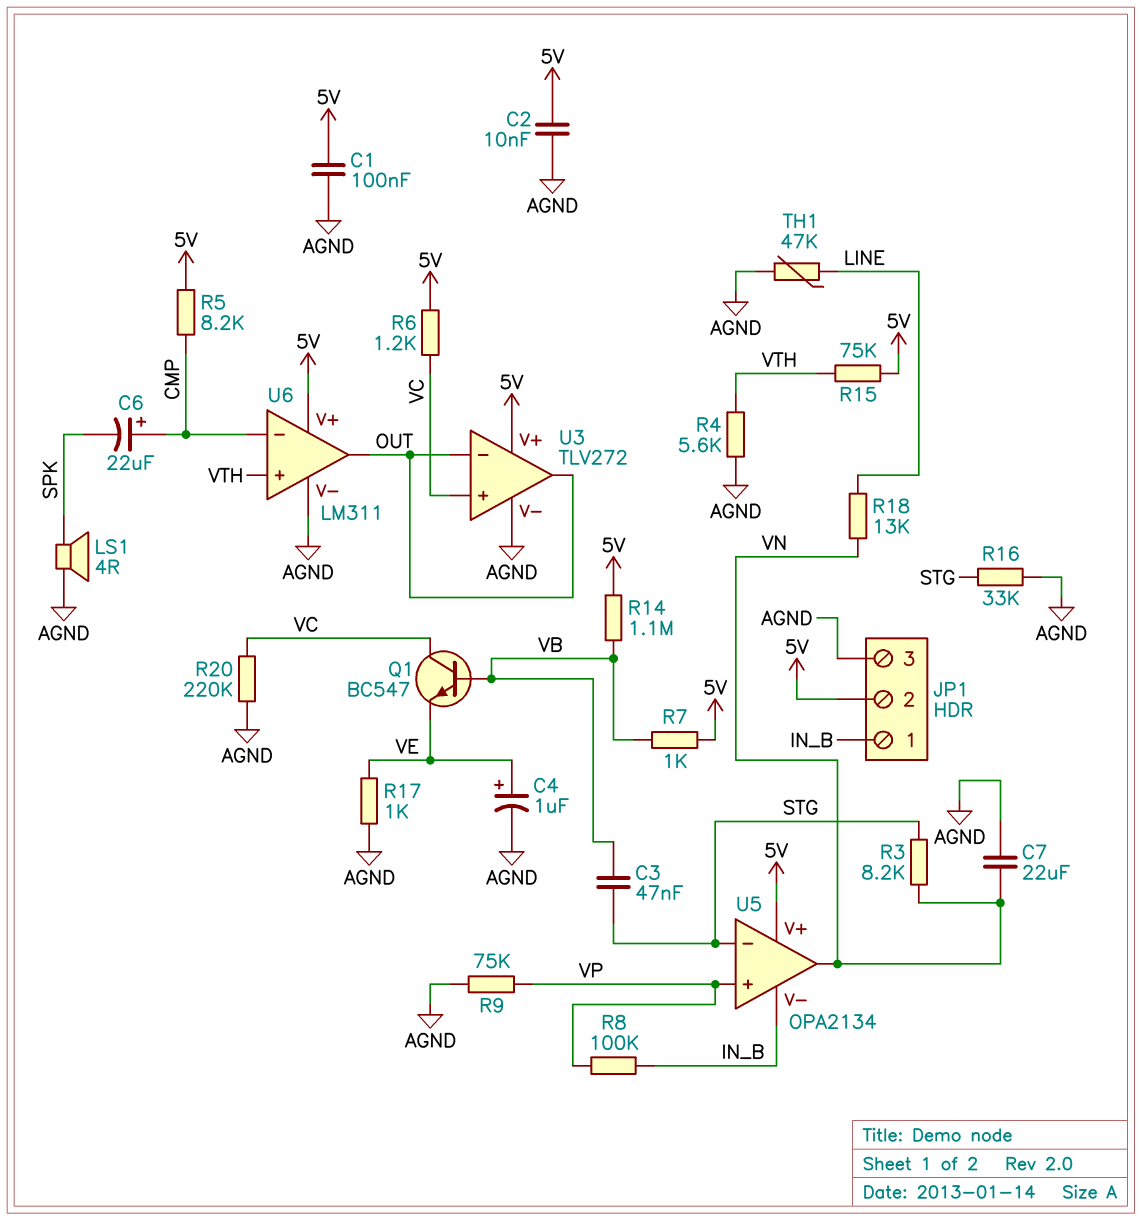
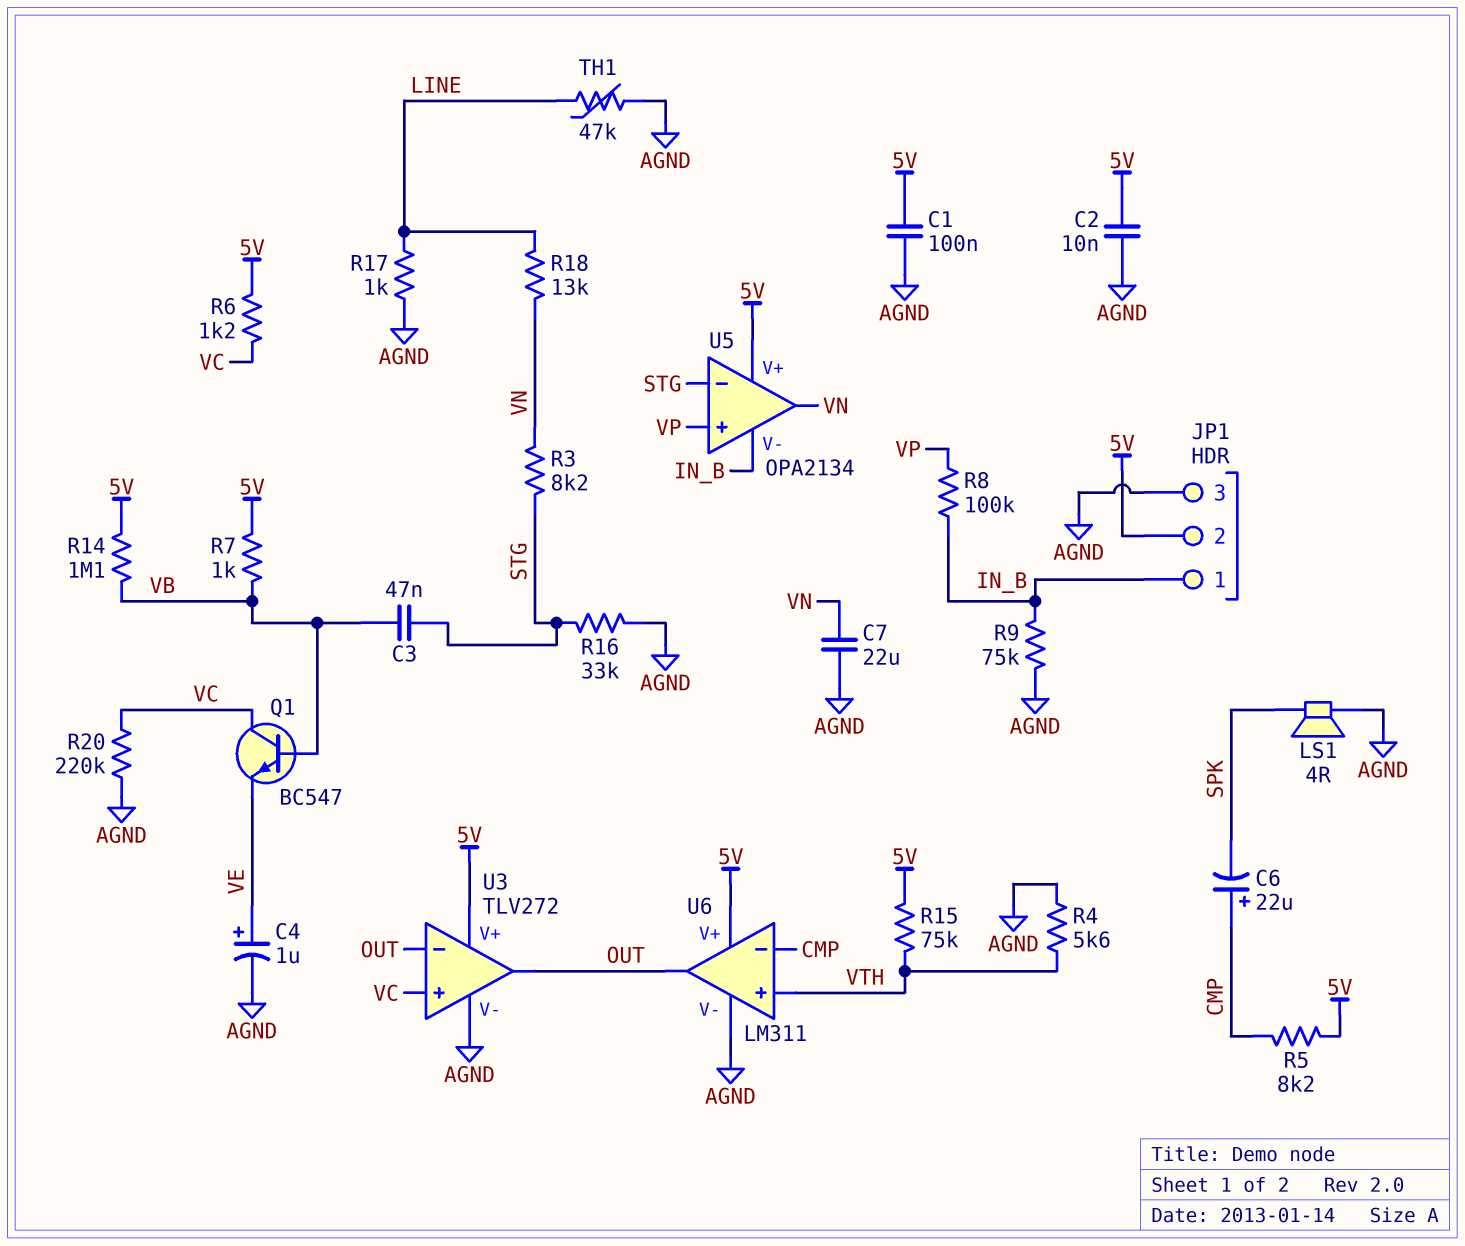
R9: 75k (AGND, VP) -> 75k (AGND, IN_B)
R17: 1k (AGND, VE) -> 1k (AGND, LINE)

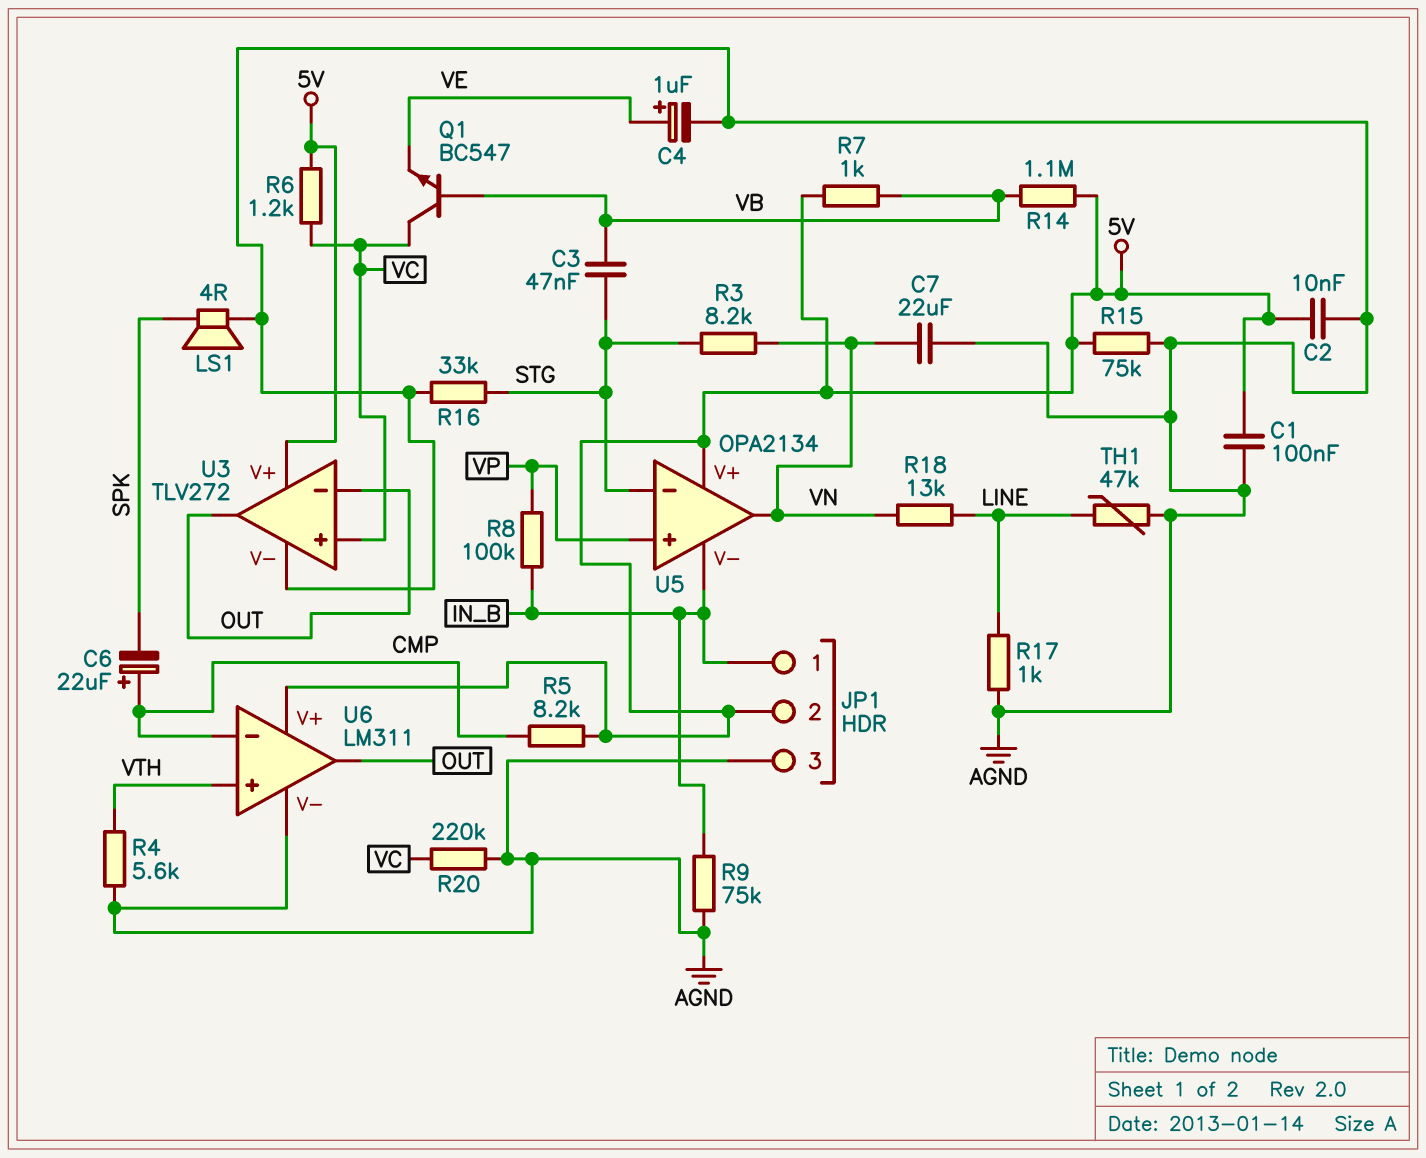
R15: 75k (5V, VTH) -> 75k (5V, AGND)

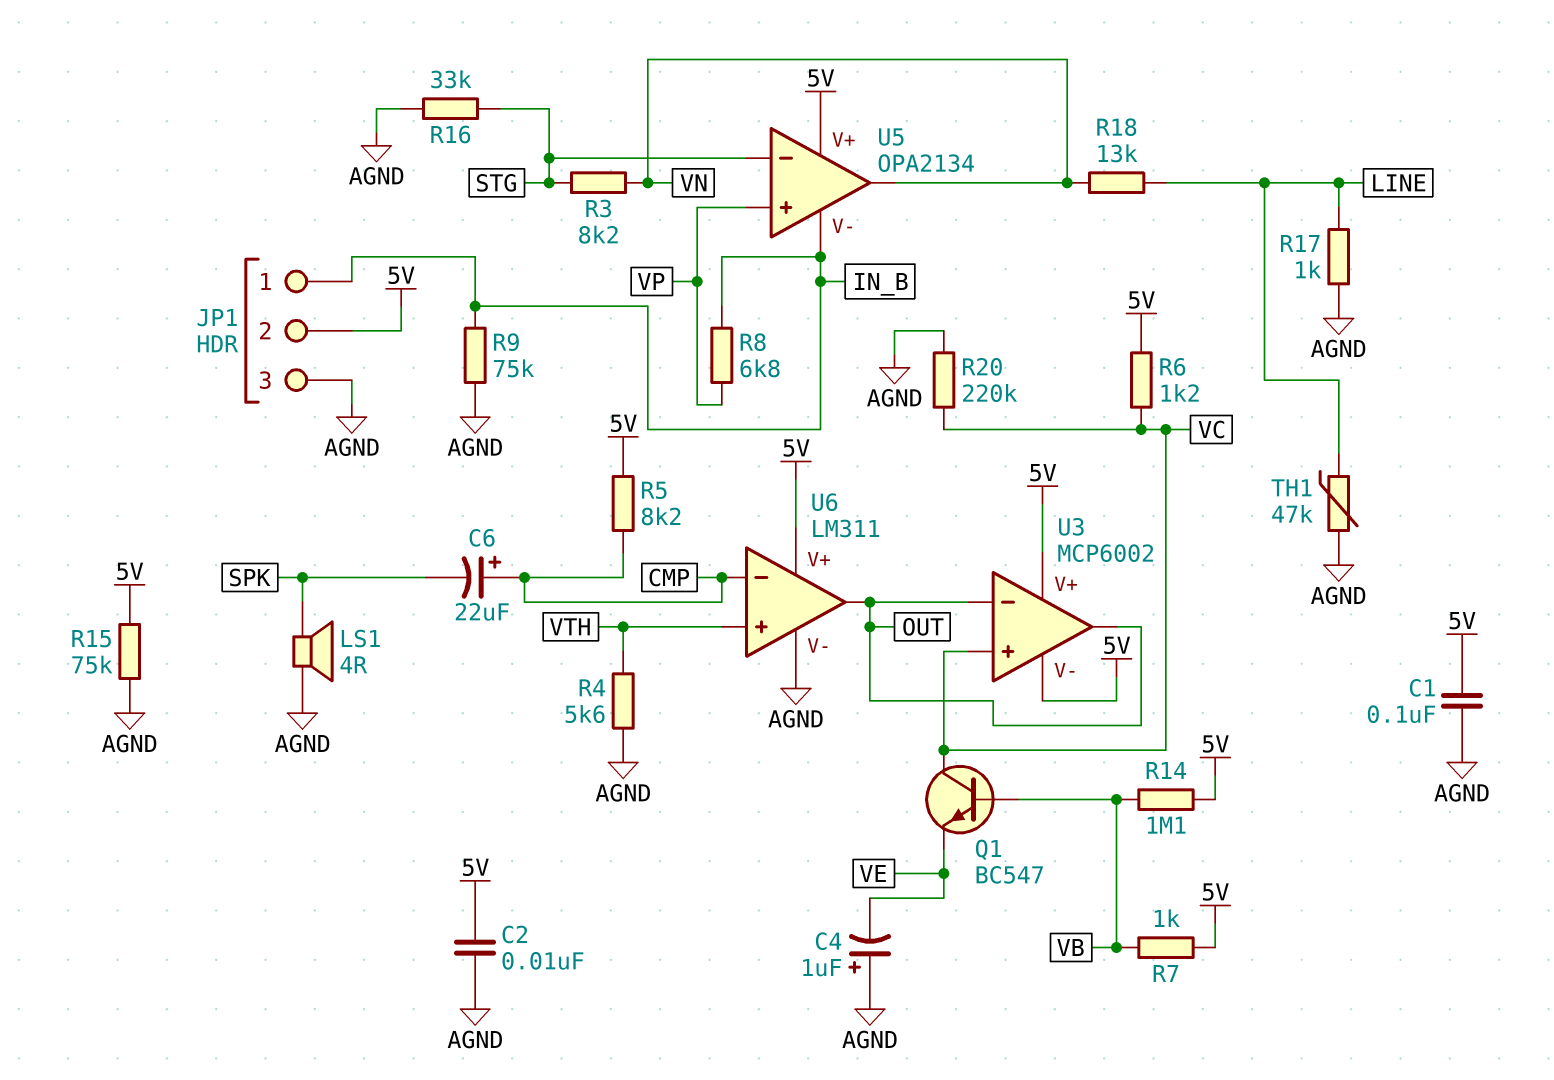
C3: 47nF (STG, VB) -> none
C4: 1uF (plus VE, minus AGND) -> 1uF (plus AGND, minus VE)
C7: 22uF (AGND, VN) -> none
R8: 100k (IN_B, VP) -> 6.8k (IN_B, VP)
U3: TLV272 -> MCP6002
U3 pin V-: AGND -> 5V

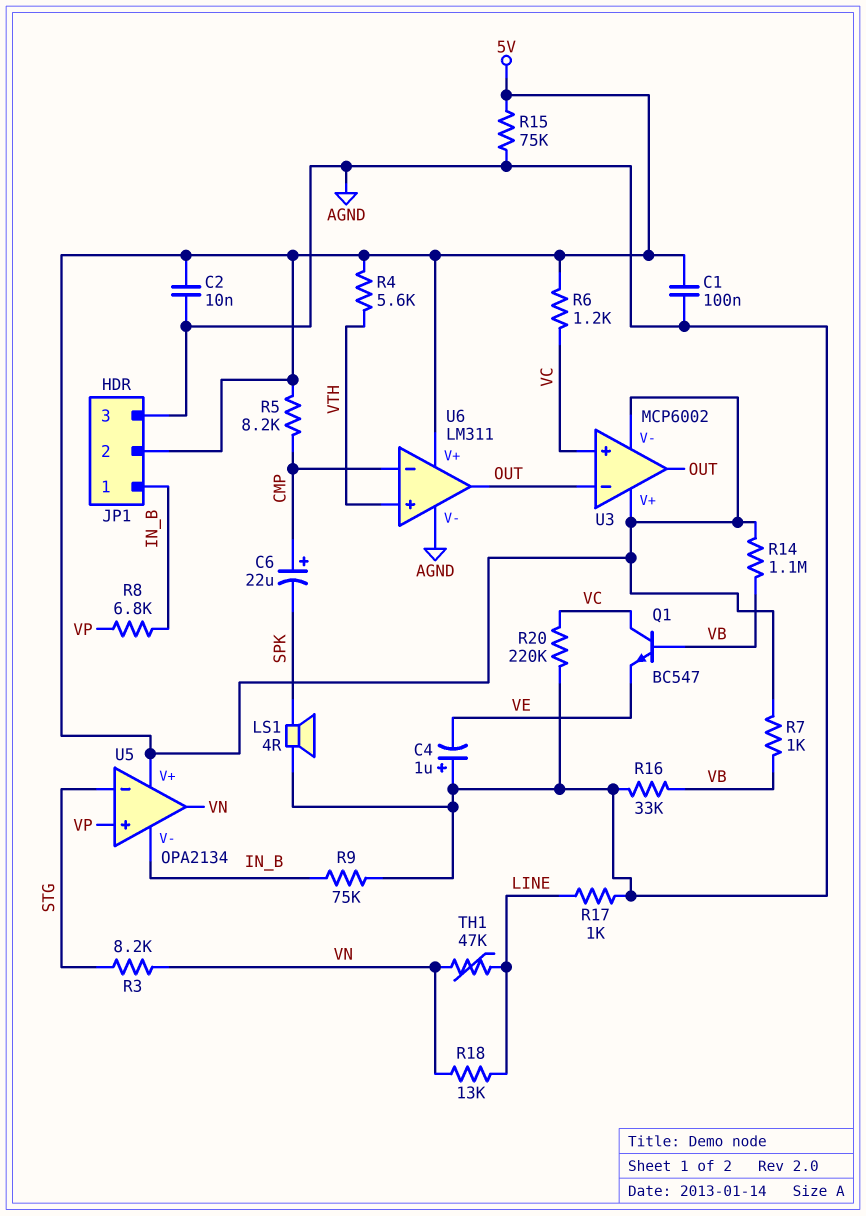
R4: 5.6k (AGND, VTH) -> 5.6k (5V, VTH)
R16: 33k (AGND, STG) -> 33k (AGND, VB)
TH1: 47k (AGND, LINE) -> 47k (LINE, VN)

